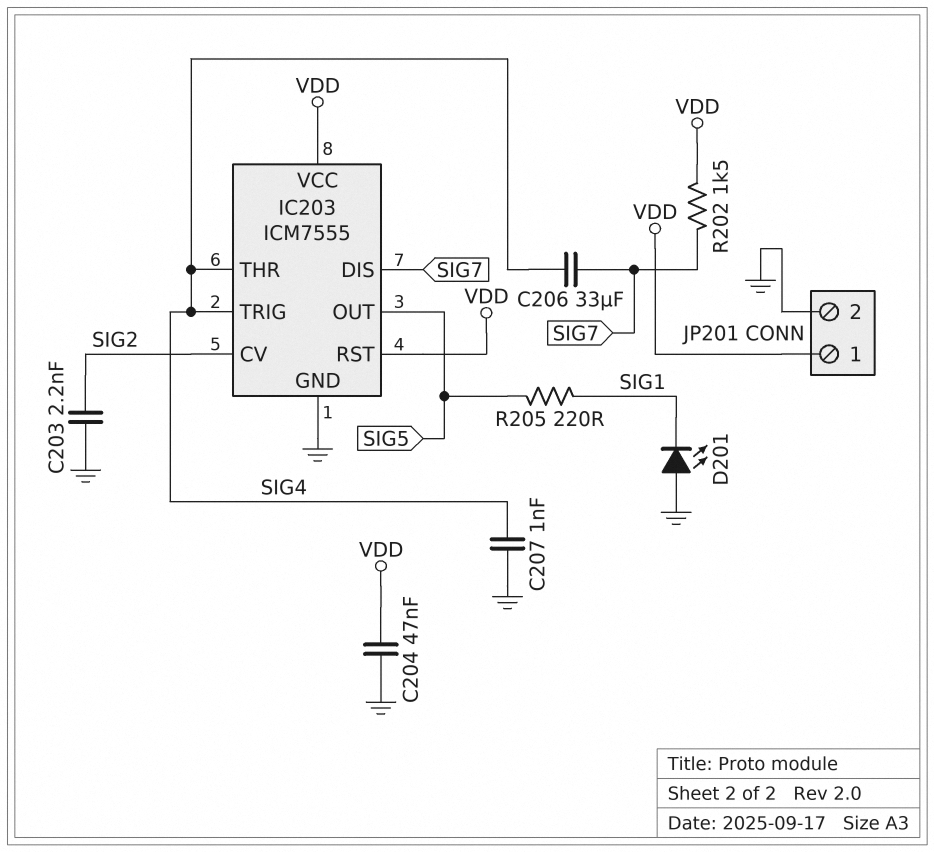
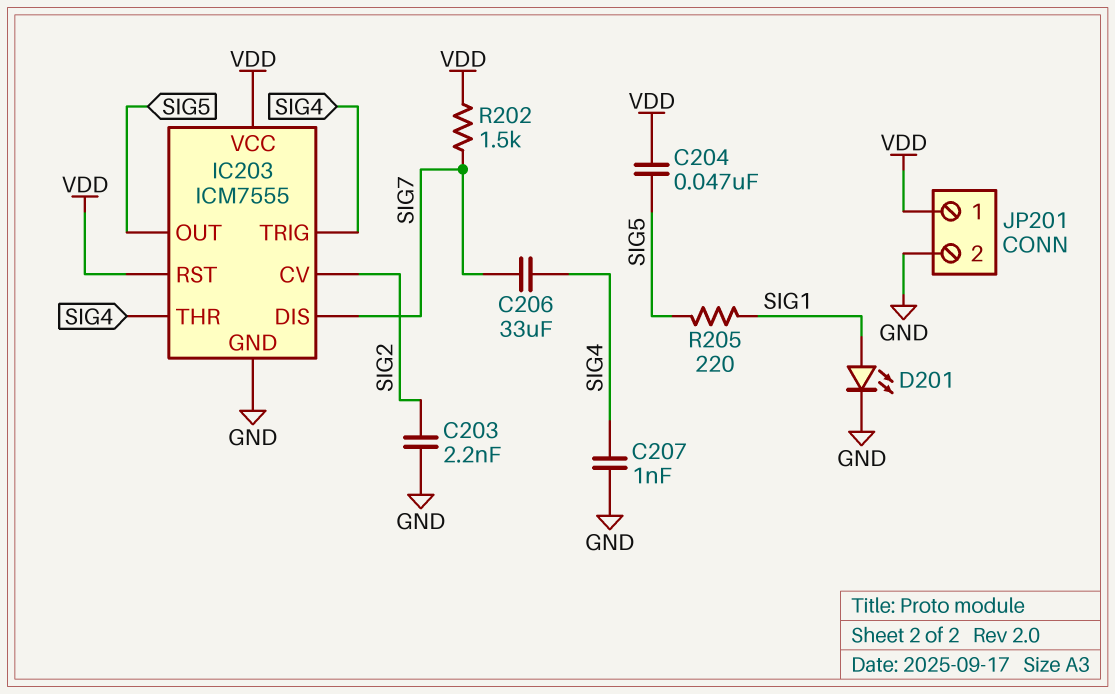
C204: 47nF (GND, VDD) -> 47nF (SIG5, VDD)
D201: LED (A GND, K SIG1) -> LED (A SIG1, K GND)

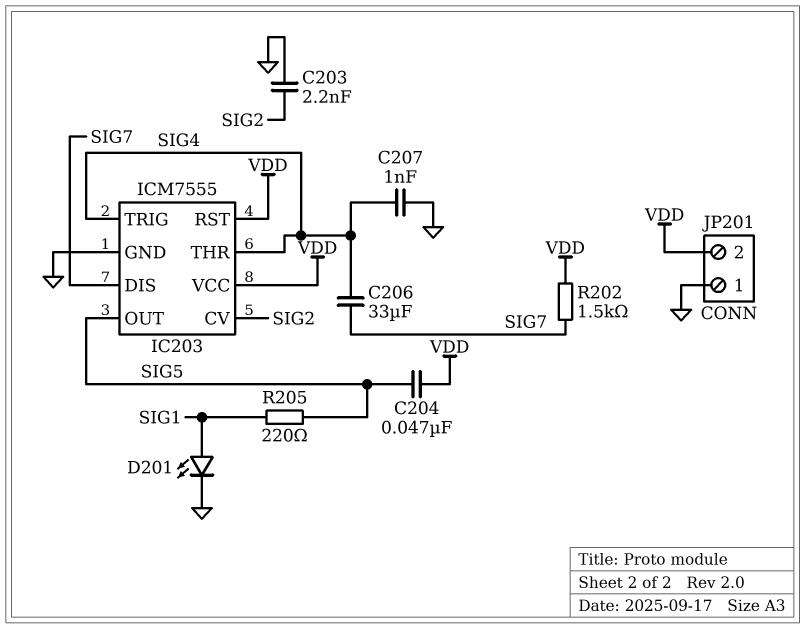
JP201 pin 1: VDD -> GND
JP201 pin 2: GND -> VDD

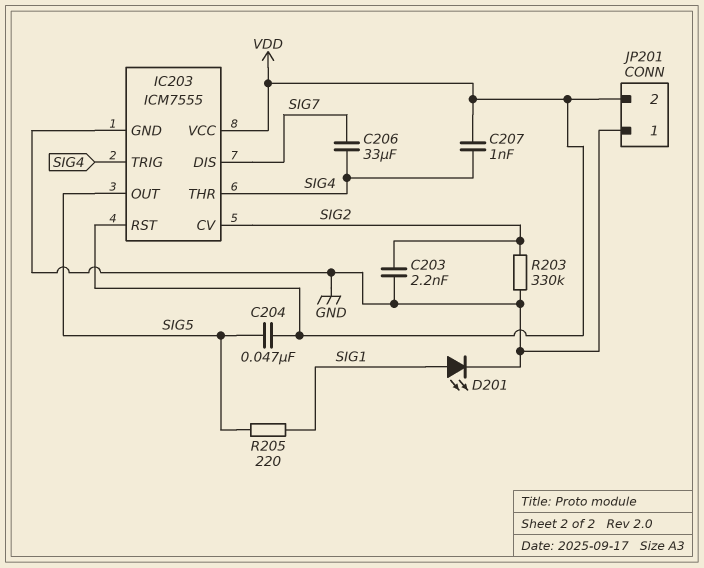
C207: 1nF (GND, SIG4) -> 1nF (SIG4, VDD)
R202: 1.5k (SIG7, VDD) -> none
R203: none -> 330k (GND, SIG2)

